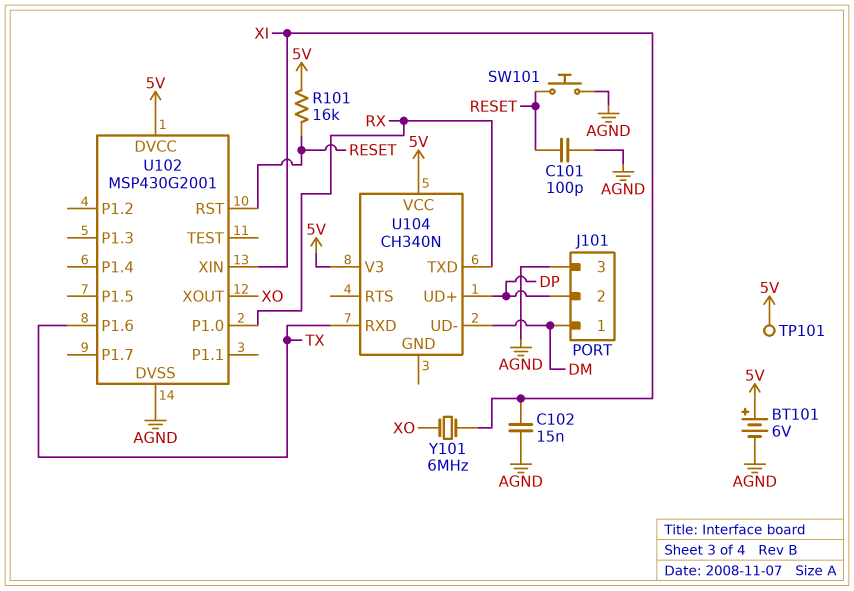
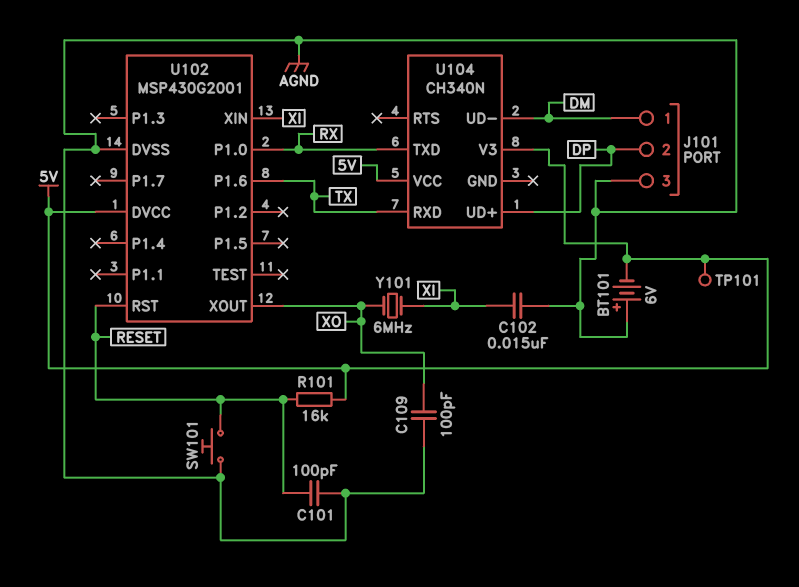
BT101: 6V (plus 5V, minus AGND) -> 6V (plus AGND, minus 5V)
C109: none -> 100pF (AGND, XO)

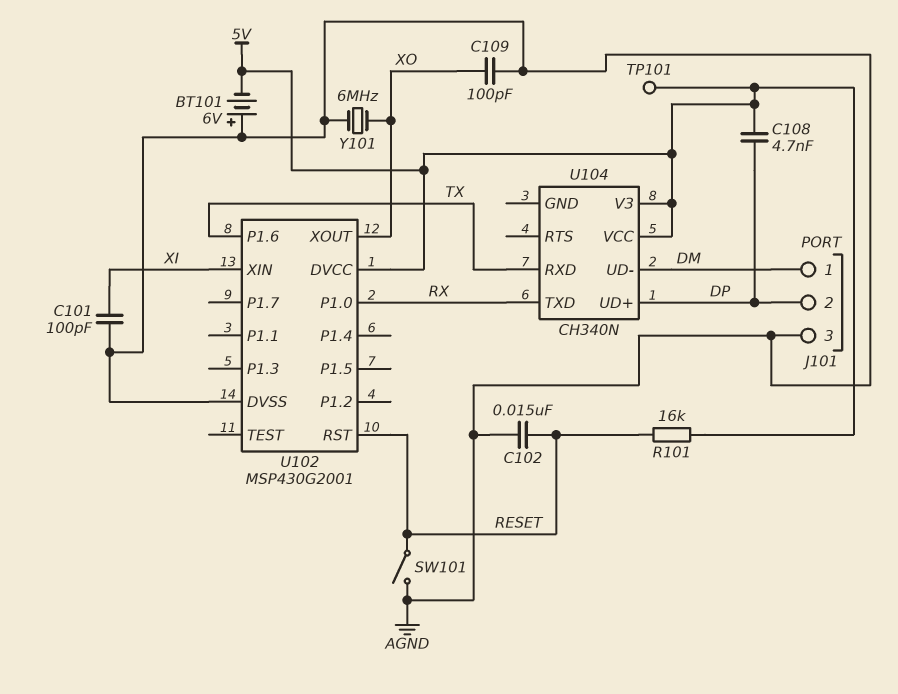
C101: 100pF (AGND, RESET) -> 100pF (AGND, XI)
C102: 15nF (AGND, XI) -> 15nF (AGND, RESET)
C108: none -> 4.7nF (5V, DP)
SW101: button (AGND, RESET) -> switch (AGND, RESET)
Y101: 6MHz (XI, XO) -> 6MHz (AGND, XO)

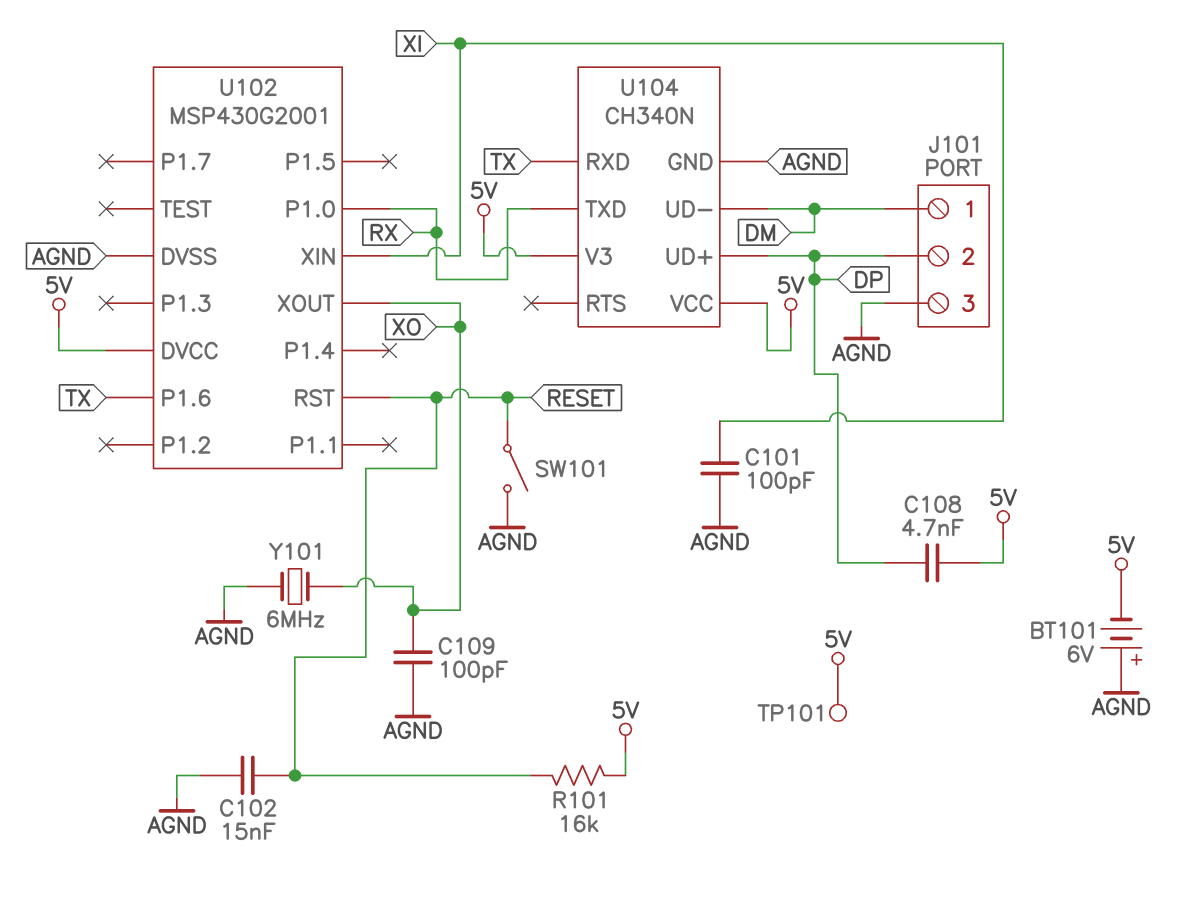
U104 pin GND: none -> AGND

